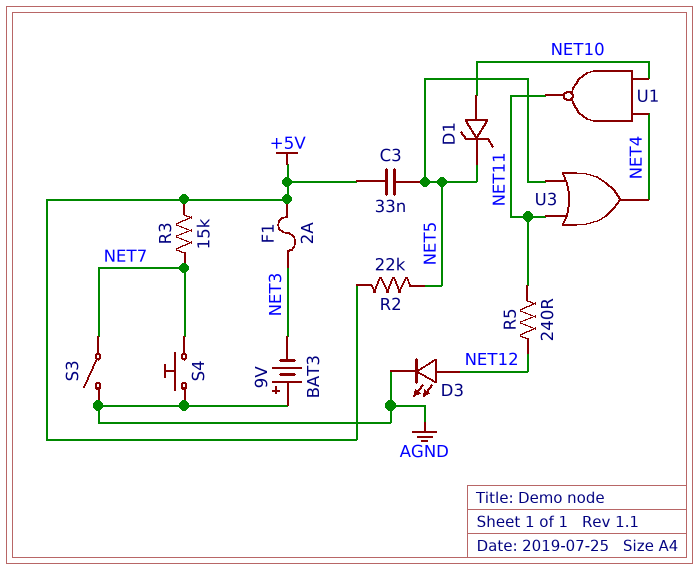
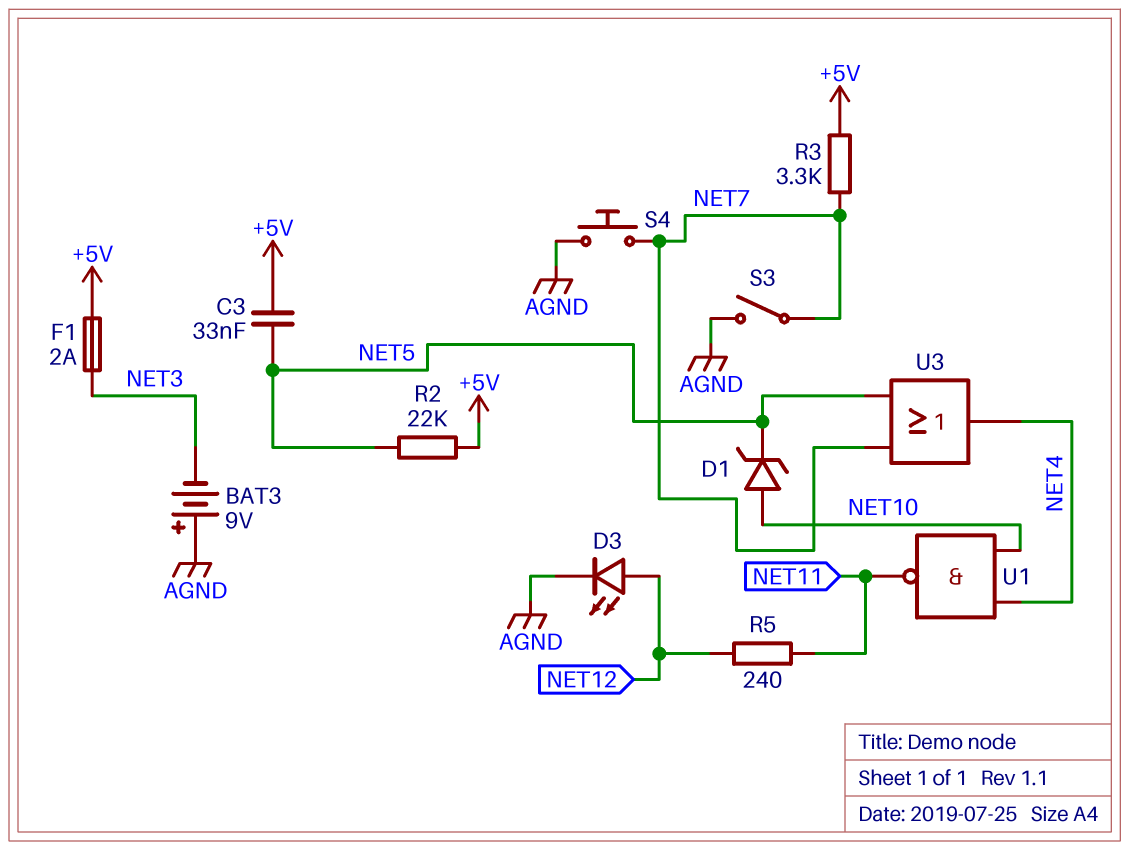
R3: 15k (+5V, NET7) -> 3.3k (+5V, NET7)
U3: OR (in NET5, in NET11, out NET4) -> OR (in NET5, in NET7, out NET4)

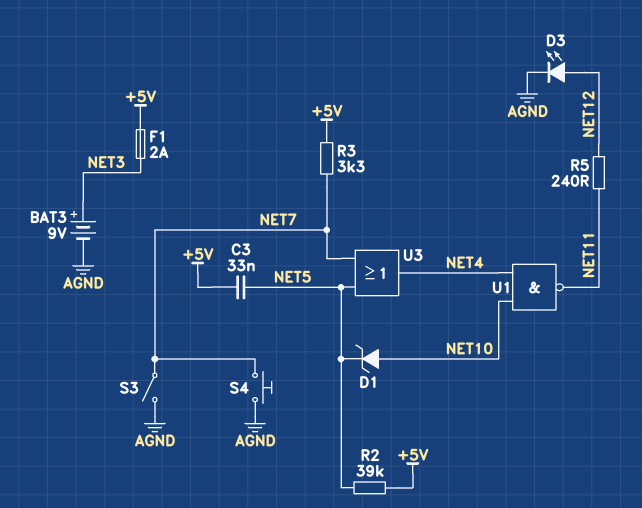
BAT3: 9V (plus AGND, minus NET3) -> 9V (plus NET3, minus AGND)
R2: 22k (+5V, NET5) -> 39k (+5V, NET5)

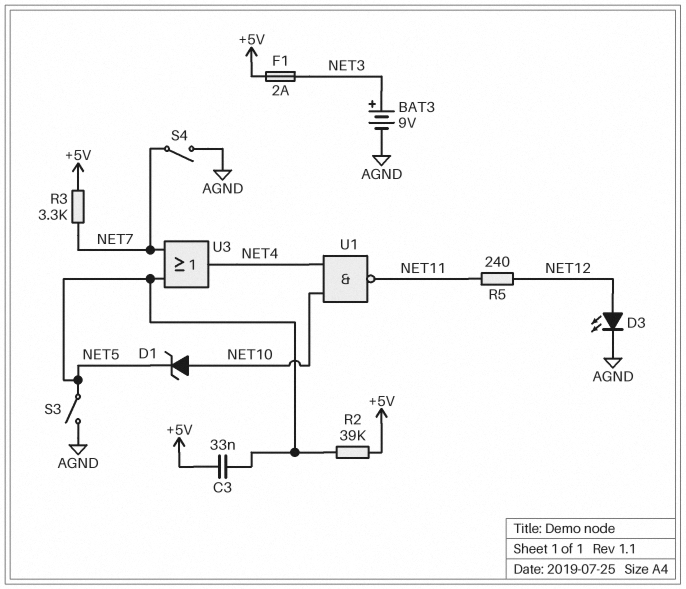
S3: switch (AGND, NET7) -> switch (AGND, NET5)
S4: button (AGND, NET7) -> switch (AGND, NET7)

